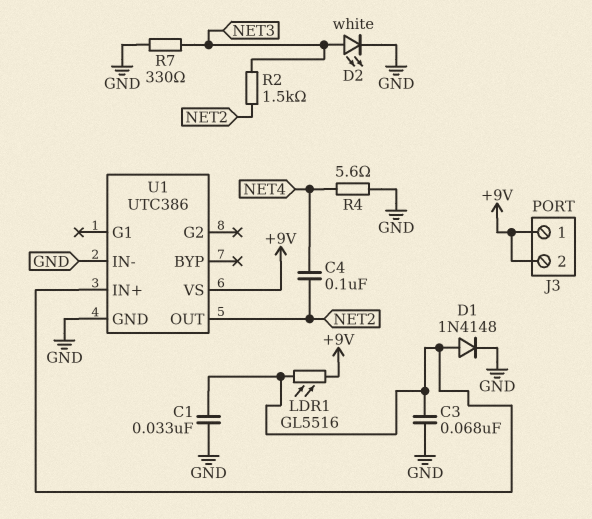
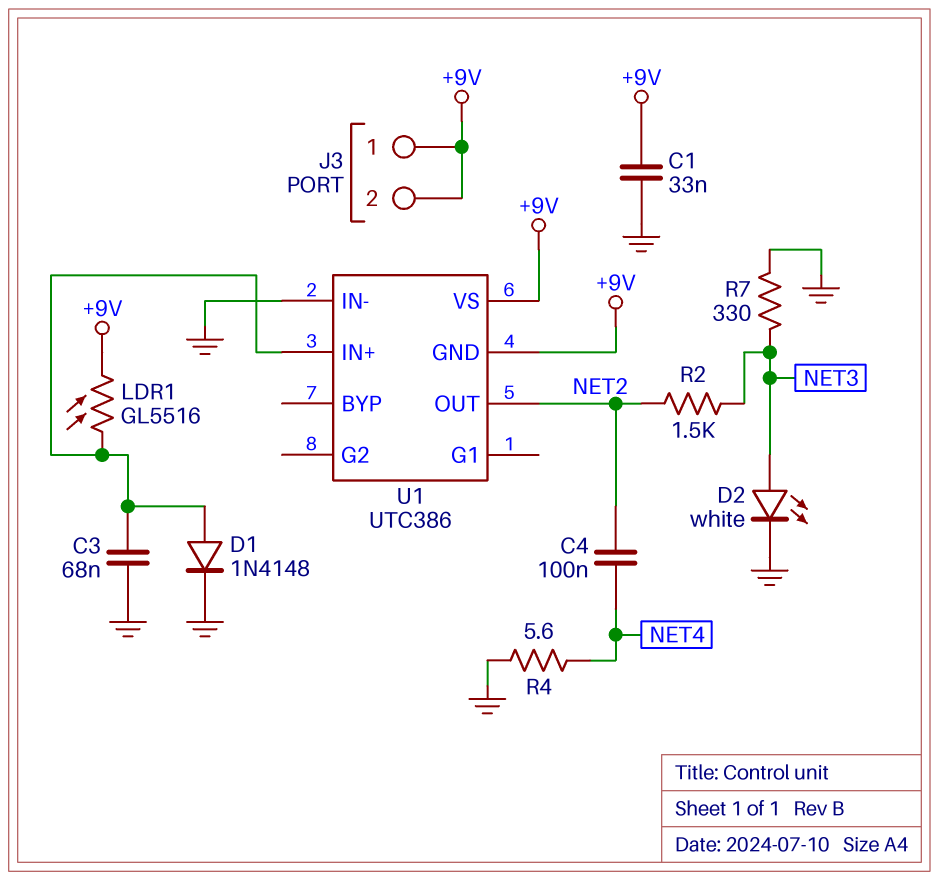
C1: 33nF (GND, U1/IN+) -> 33nF (+9V, GND)
U1 pin GND: GND -> +9V

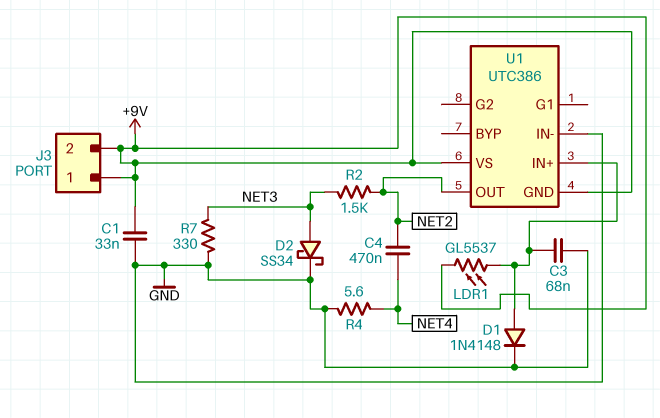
C4: 100nF (NET2, NET4) -> 470nF (NET2, NET4)
D2: LED white (A NET3, K GND) -> schottky SS34 (A NET3, K GND)
LDR1: GL5516 (+9V, U1/IN+) -> GL5537 (+9V, U1/IN+)

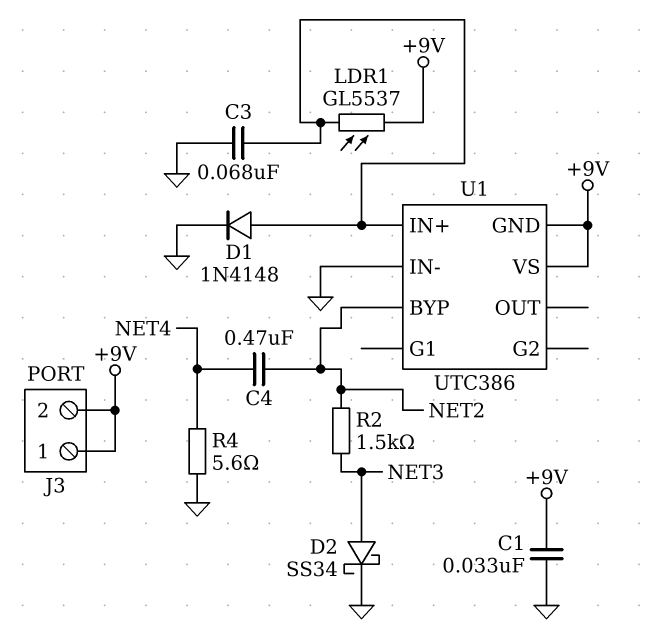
R7: 330 (GND, NET3) -> none
U1 pin BYP: none -> NET2
U1 pin OUT: NET2 -> none

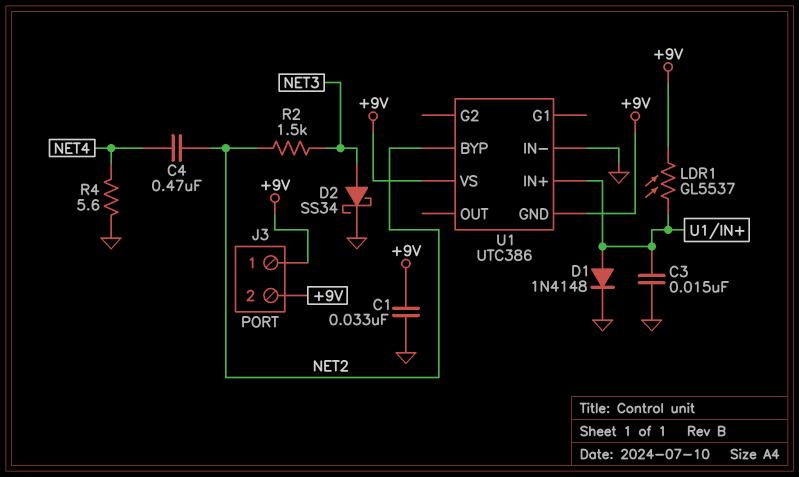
C3: 68nF (GND, U1/IN+) -> 15nF (GND, U1/IN+)

